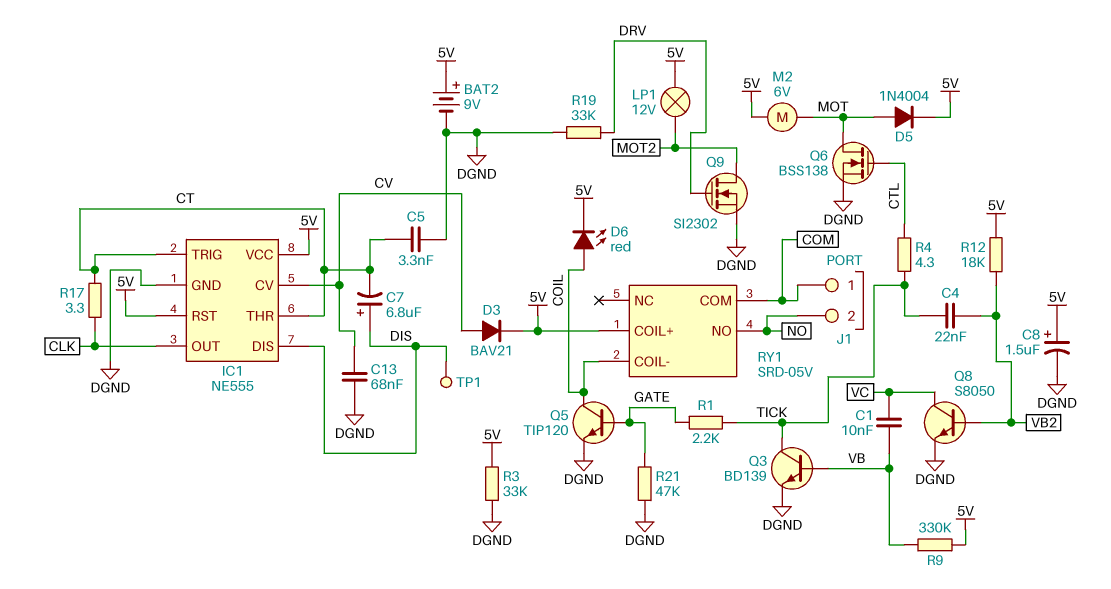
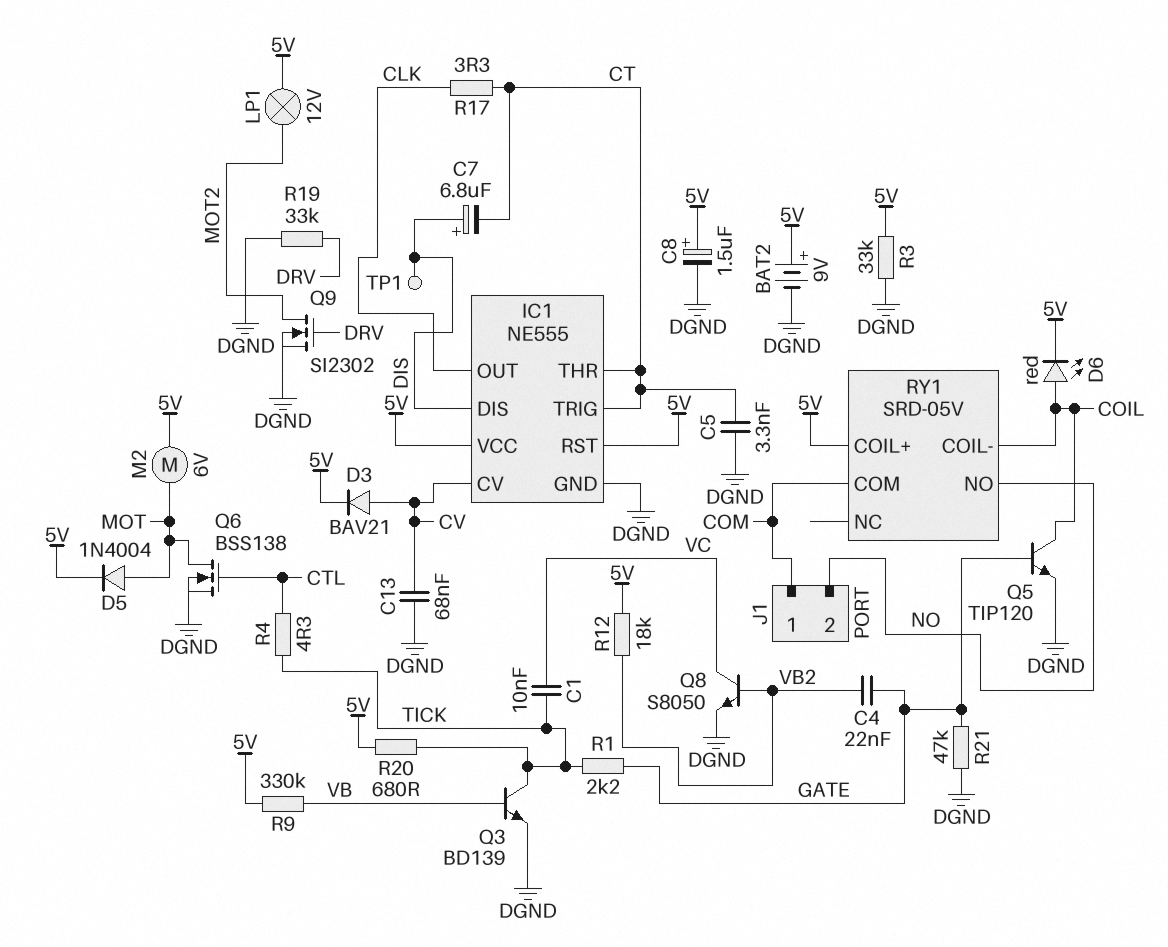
C1: 10nF (VB, VC) -> 10nF (TICK, VC)
C4: 22nF (TICK, VB2) -> 22nF (GATE, VB2)
R20: none -> 680 (5V, TICK)

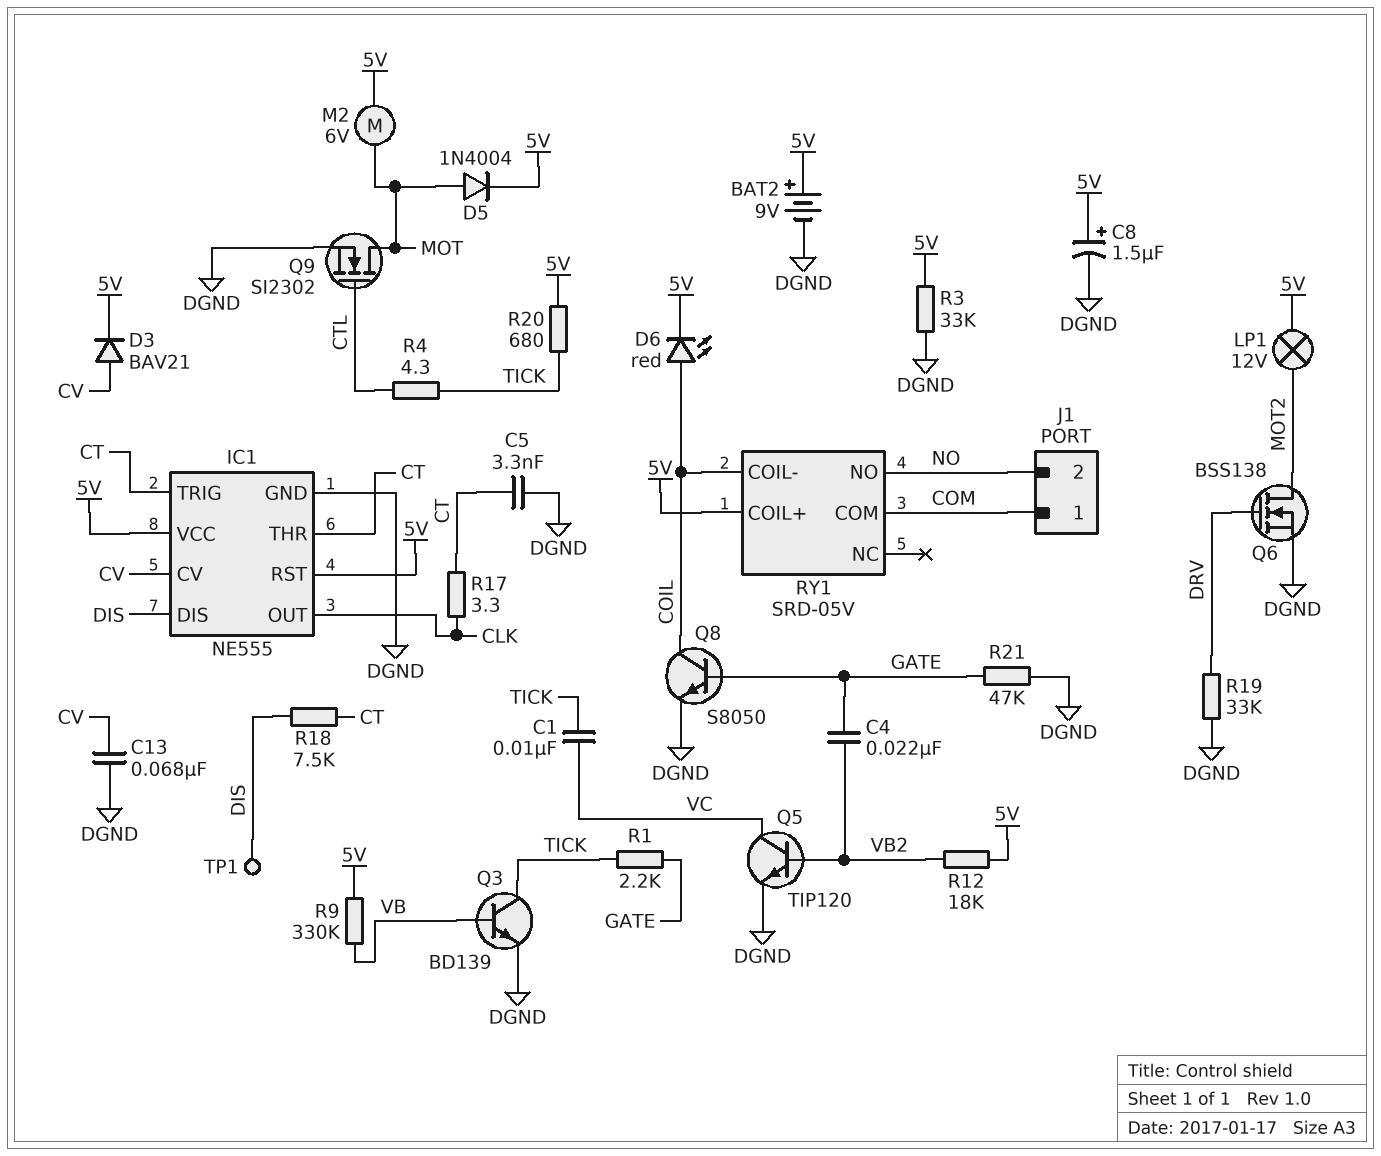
C7: 6.8uF (plus DIS, minus CT) -> none
Q5: NPN TIP120 (B GATE, C COIL, E DGND) -> NPN TIP120 (B VB2, C VC, E DGND)
Q6: NMOS BSS138 (G CTL, D MOT, S DGND) -> NMOS BSS138 (G DRV, D MOT2, S DGND)
Q8: NPN S8050 (B VB2, C VC, E DGND) -> NPN S8050 (B GATE, C COIL, E DGND)
Q9: NMOS SI2302 (G DRV, D MOT2, S DGND) -> NMOS SI2302 (G CTL, D MOT, S DGND)
R18: none -> 7.5k (CT, DIS)

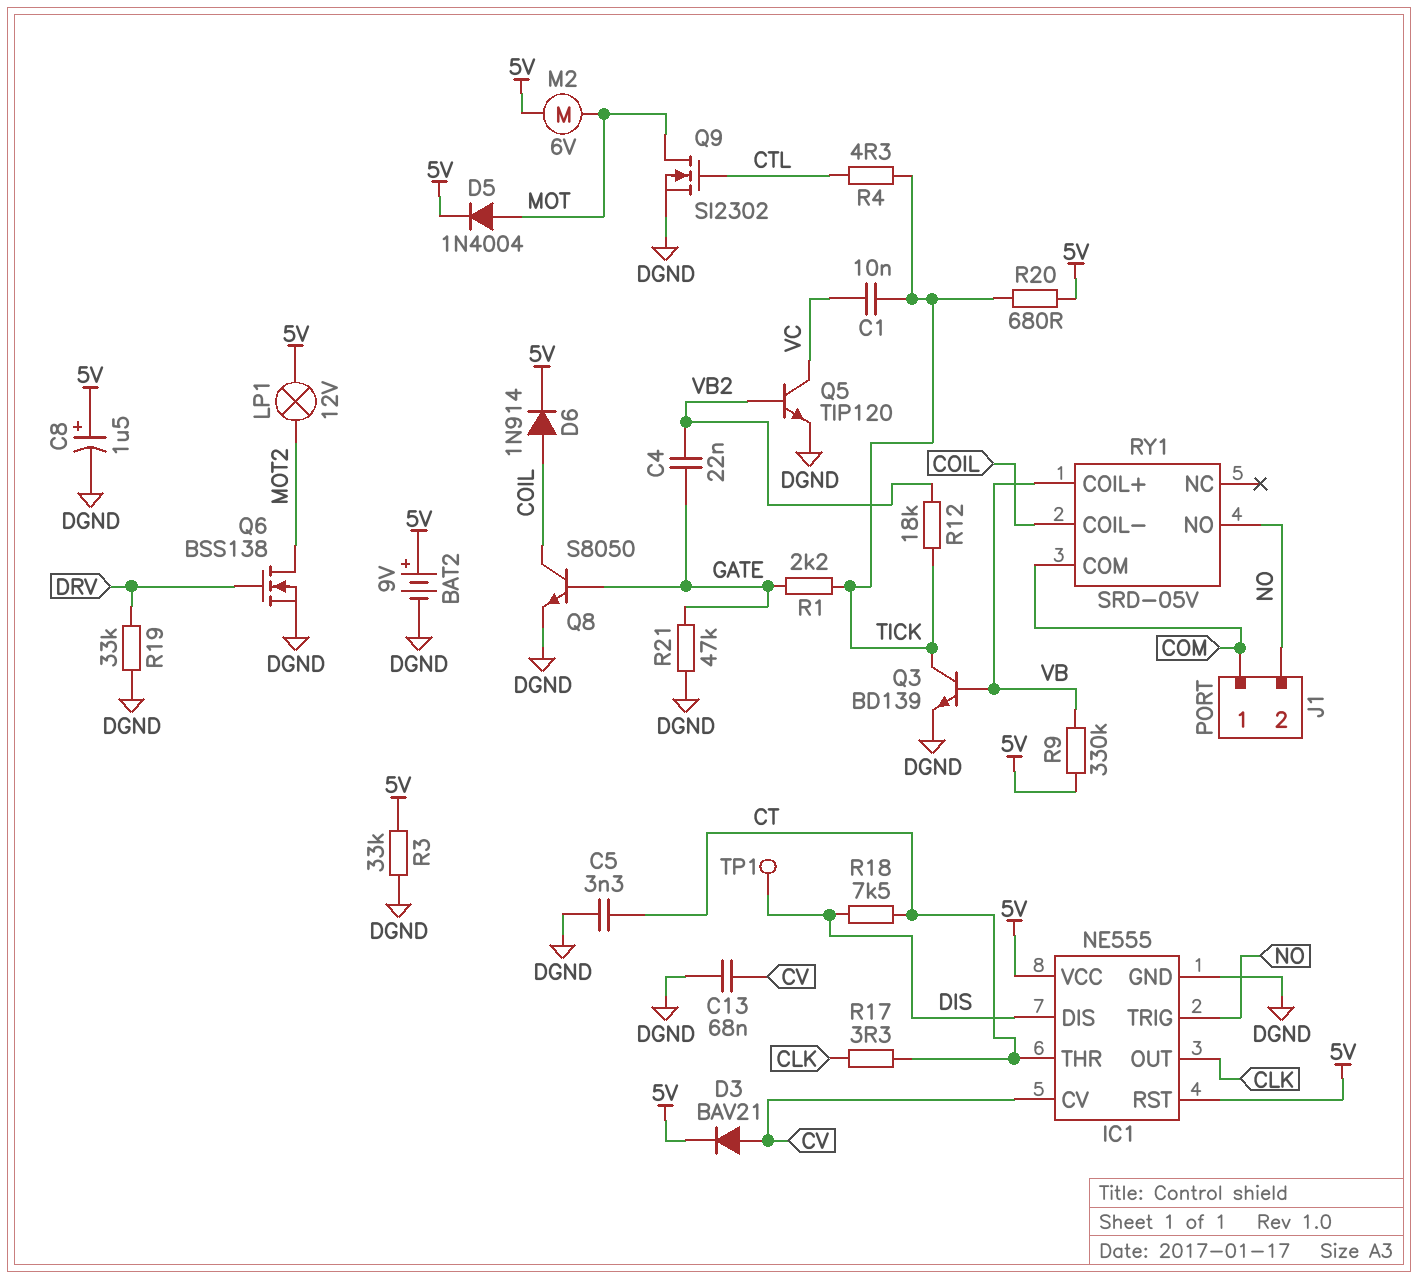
D6: LED red (A COIL, K 5V) -> diode 1N914 (A COIL, K 5V)
IC1 pin TRIG: CT -> NO
R12: 18k (5V, VB2) -> 18k (TICK, VB2)
RY1 pin COIL+: 5V -> VB

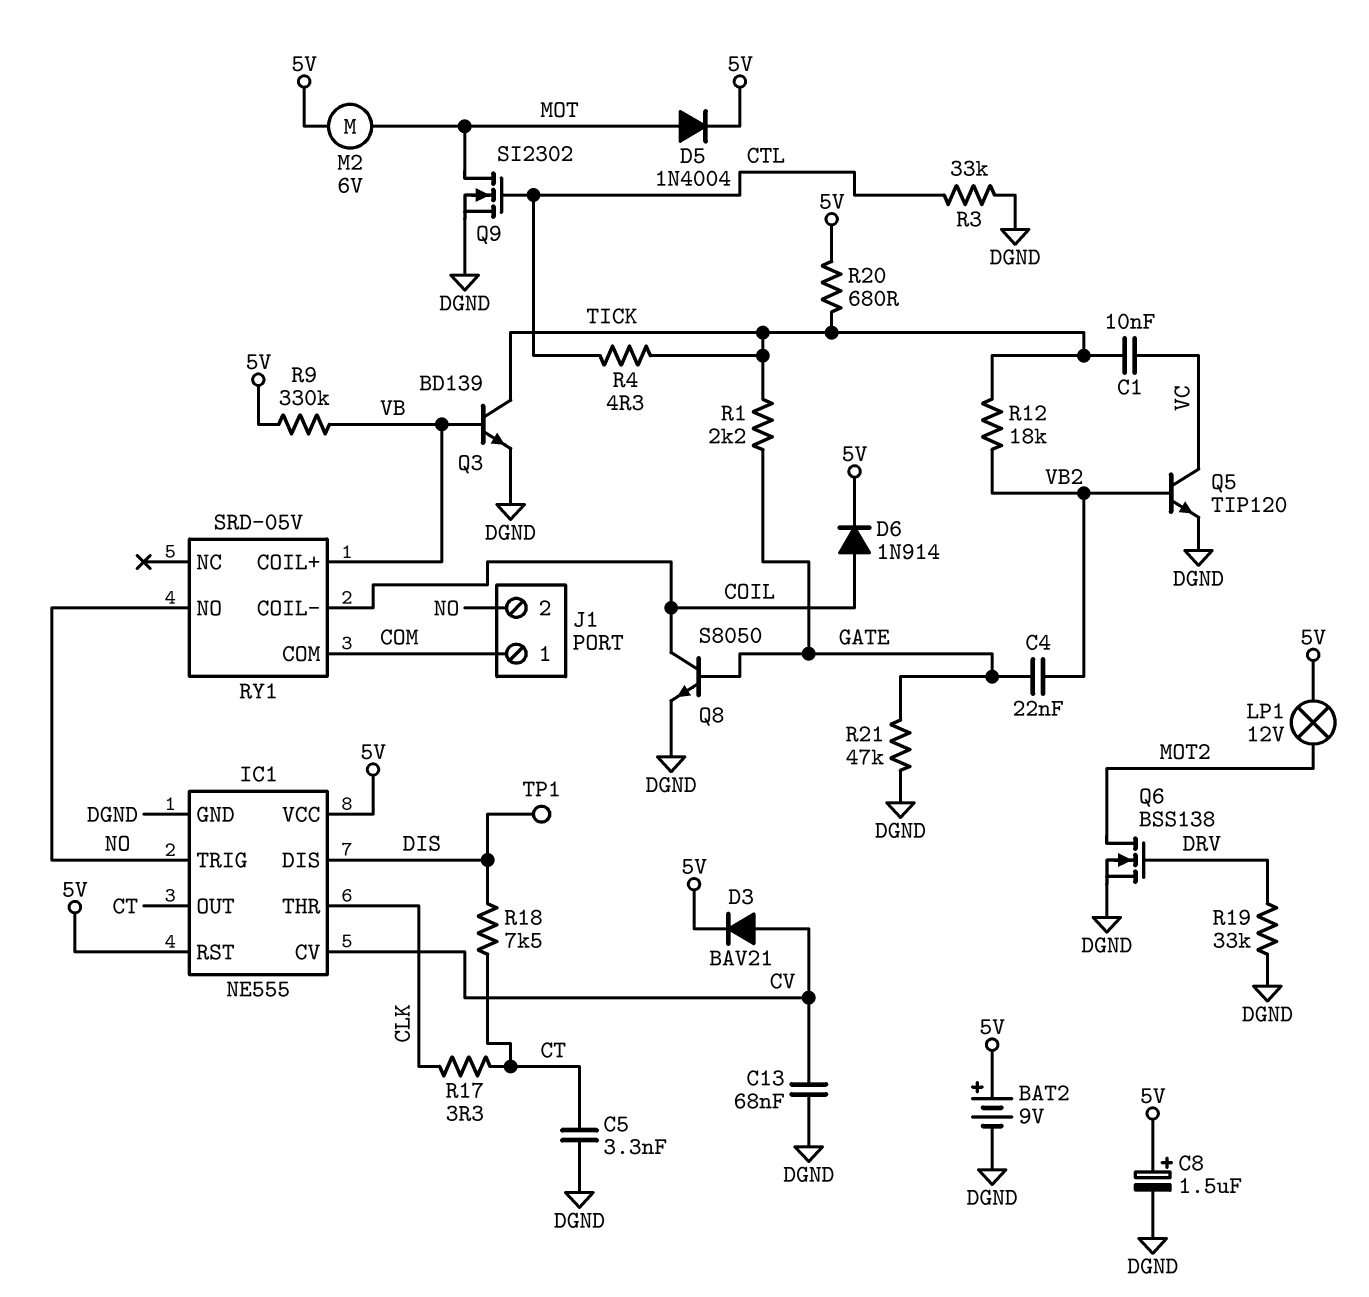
IC1 pin OUT: CLK -> CT
IC1 pin THR: CT -> CLK
R3: 33k (5V, DGND) -> 33k (CTL, DGND)

